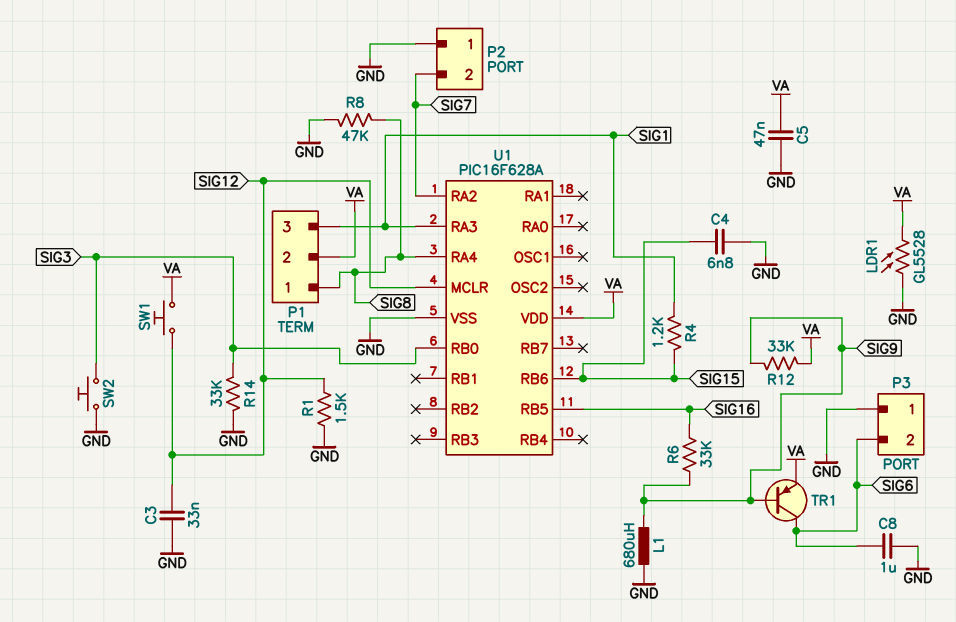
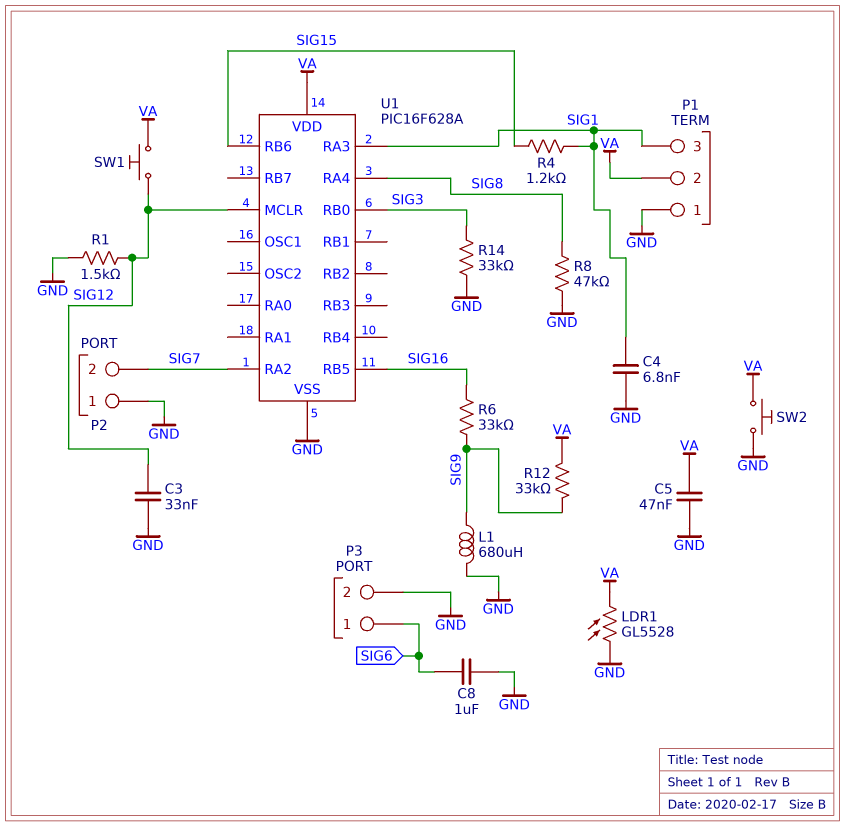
C4: 6.8nF (GND, SIG15) -> 6.8nF (GND, SIG1)
P1 pin 1: SIG8 -> GND
P3 pin 1: GND -> SIG6
P3 pin 2: SIG6 -> GND
SW2: button (GND, SIG3) -> button (GND, VA)
TR1: PNP (B SIG9, C SIG6, E VA) -> none

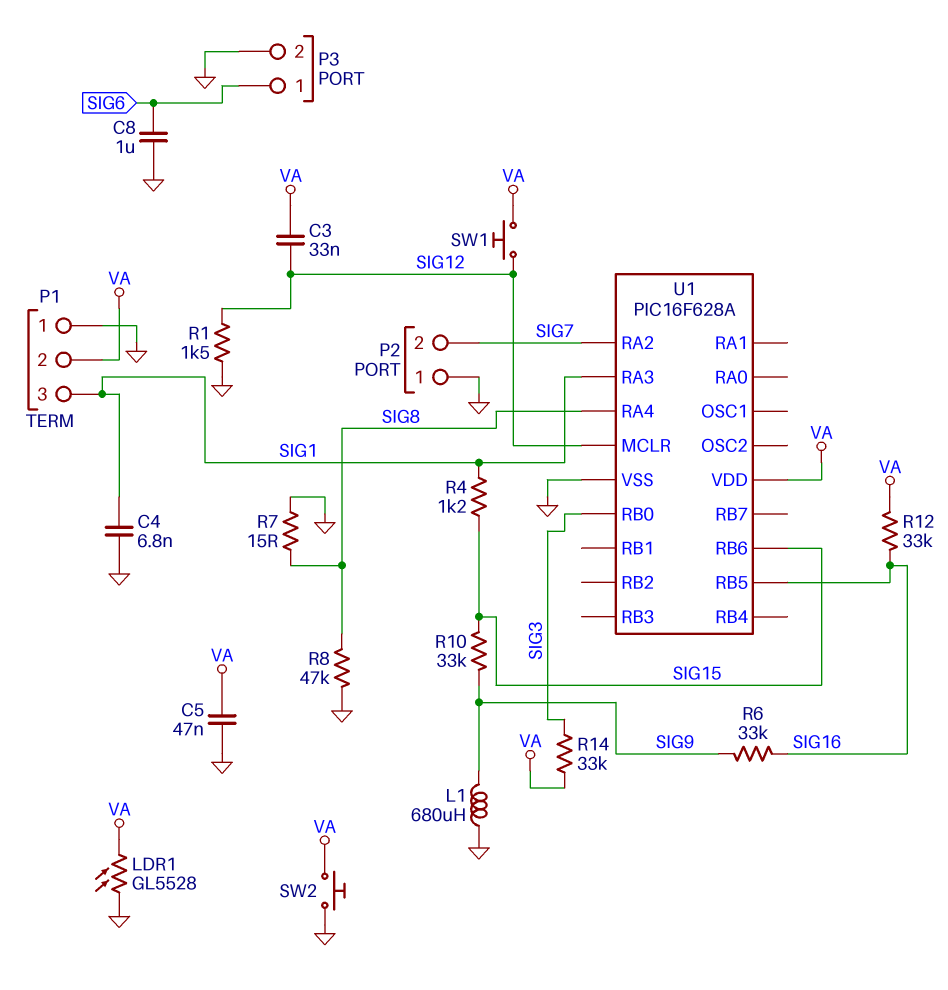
C3: 33nF (GND, SIG12) -> 33nF (SIG12, VA)
R7: none -> 15 (GND, SIG8)
R10: none -> 33k (SIG9, SIG15)
R12: 33k (SIG9, VA) -> 33k (SIG16, VA)
R14: 33k (GND, SIG3) -> 33k (SIG3, VA)

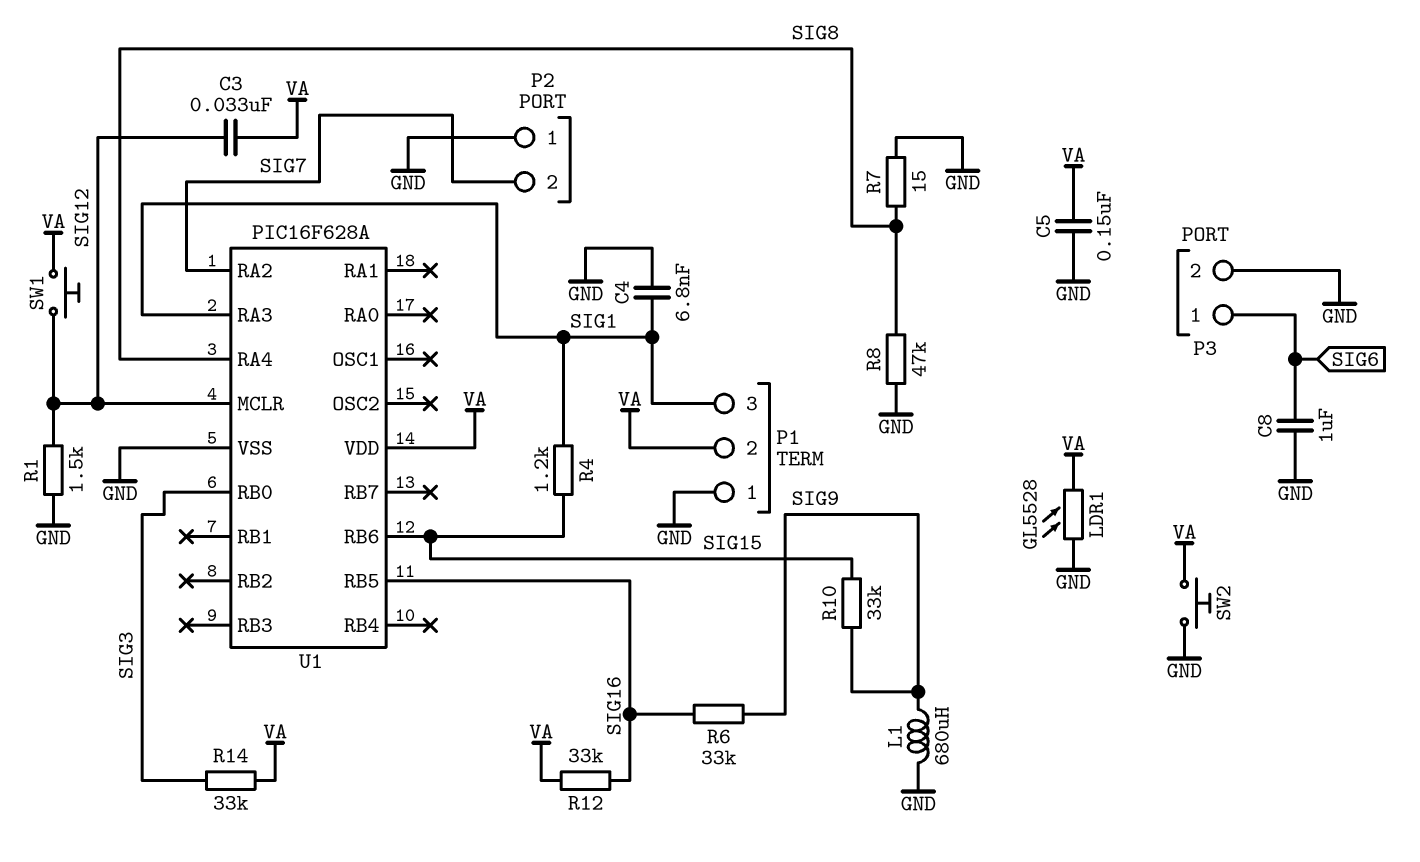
C5: 47nF (GND, VA) -> 150nF (GND, VA)

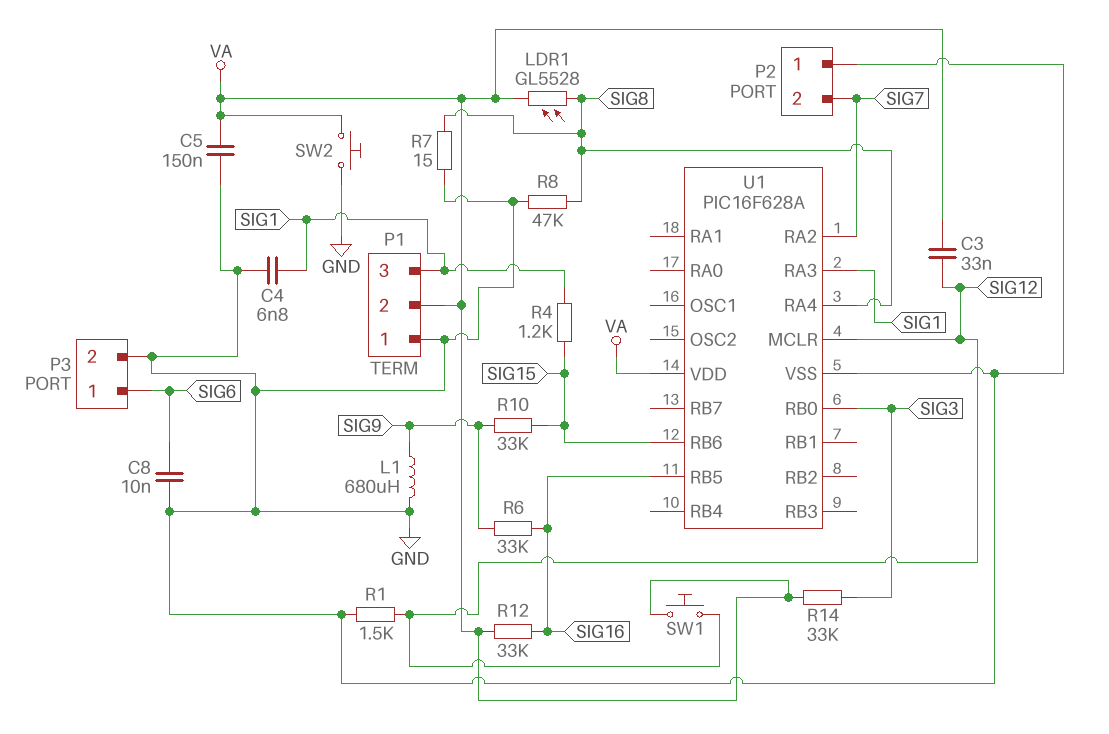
C8: 1uF (GND, SIG6) -> 10nF (GND, SIG6)
LDR1: GL5528 (GND, VA) -> GL5528 (SIG8, VA)

